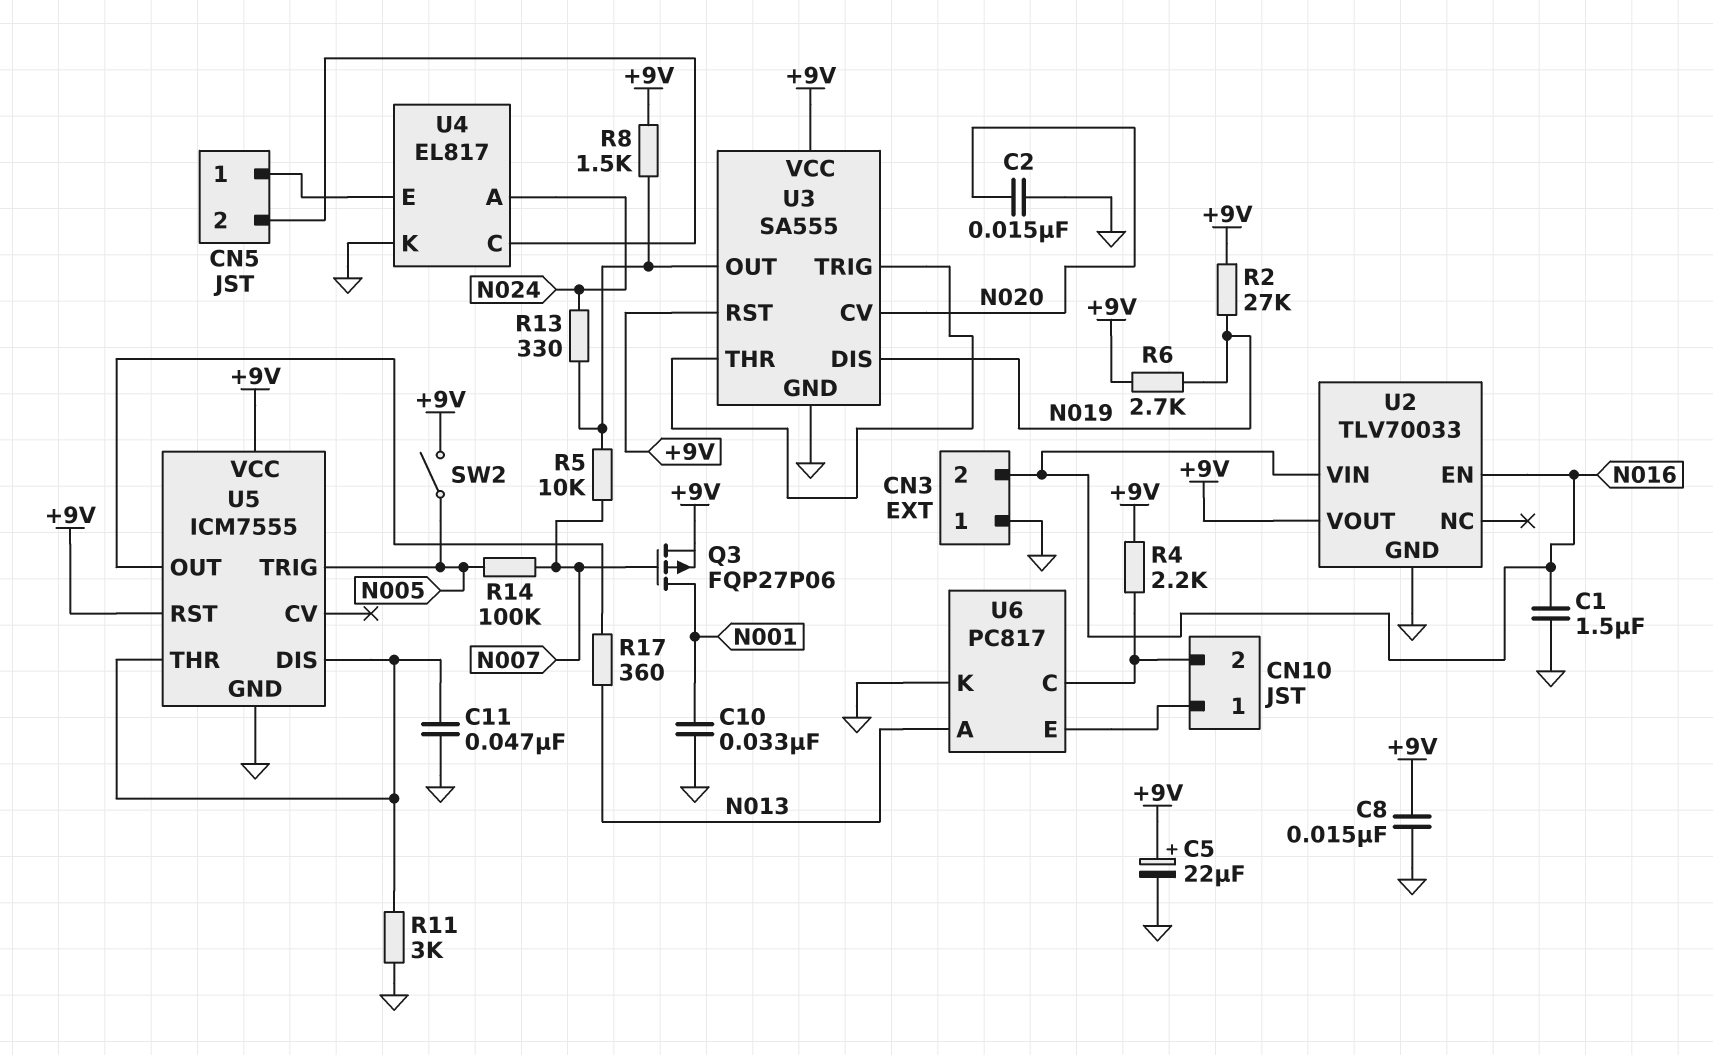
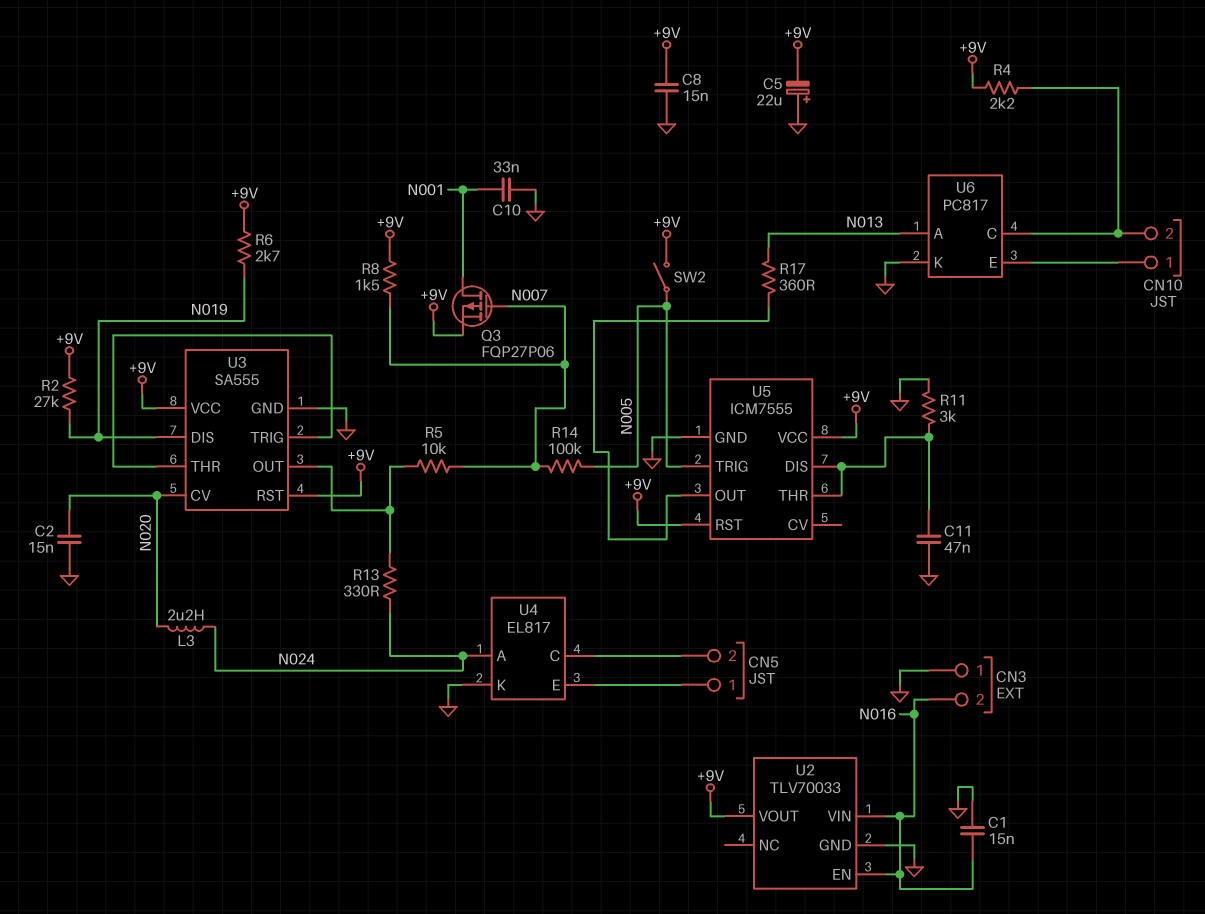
C1: 1.5uF (GND, N016) -> 15nF (GND, N016)
C5: 22uF (plus +9V, minus GND) -> 22uF (plus GND, minus +9V)
L3: none -> 2.2uH (N020, N024)
R8: 1.5k (+9V, U3/OUT) -> 1.5k (+9V, N007)

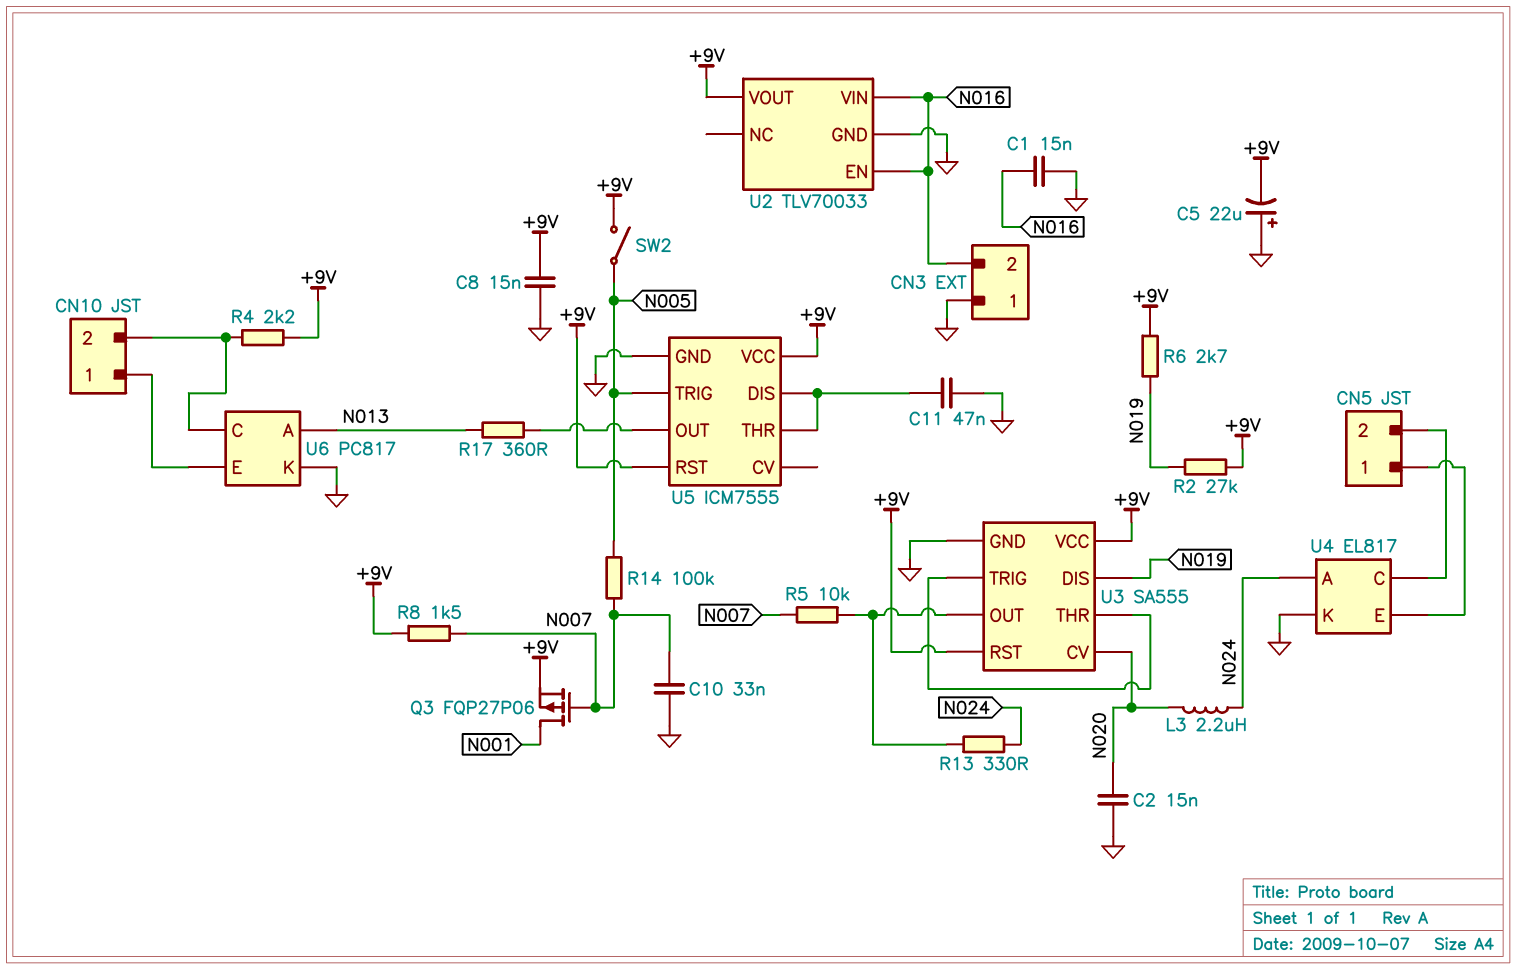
C10: 33nF (GND, N001) -> 33nF (GND, N007)
R11: 3k (GND, U5/DIS) -> none

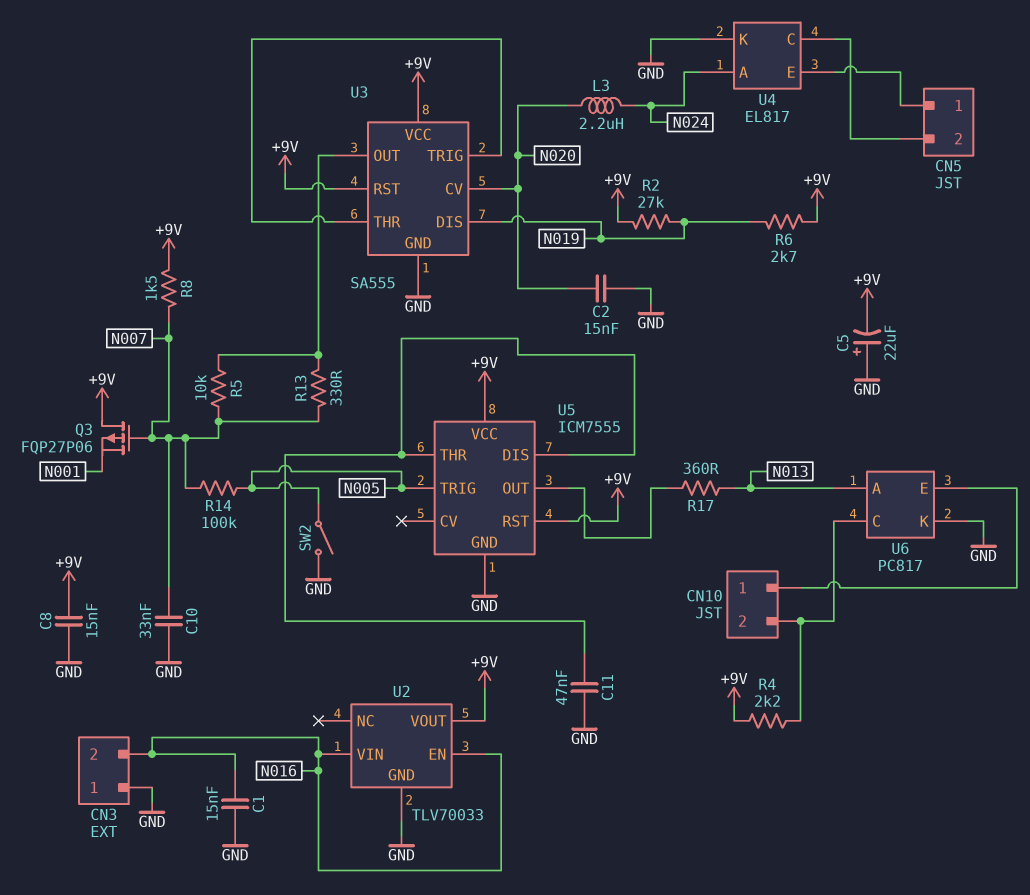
Q3: PMOS FQP27P06 (G N007, D N001, S +9V) -> PMOS FQP27P06 (G N007, D +9V, S N001)
R13: 330 (N024, U3/OUT) -> 330 (N007, U3/OUT)
SW2: switch (+9V, N005) -> switch (GND, N005)

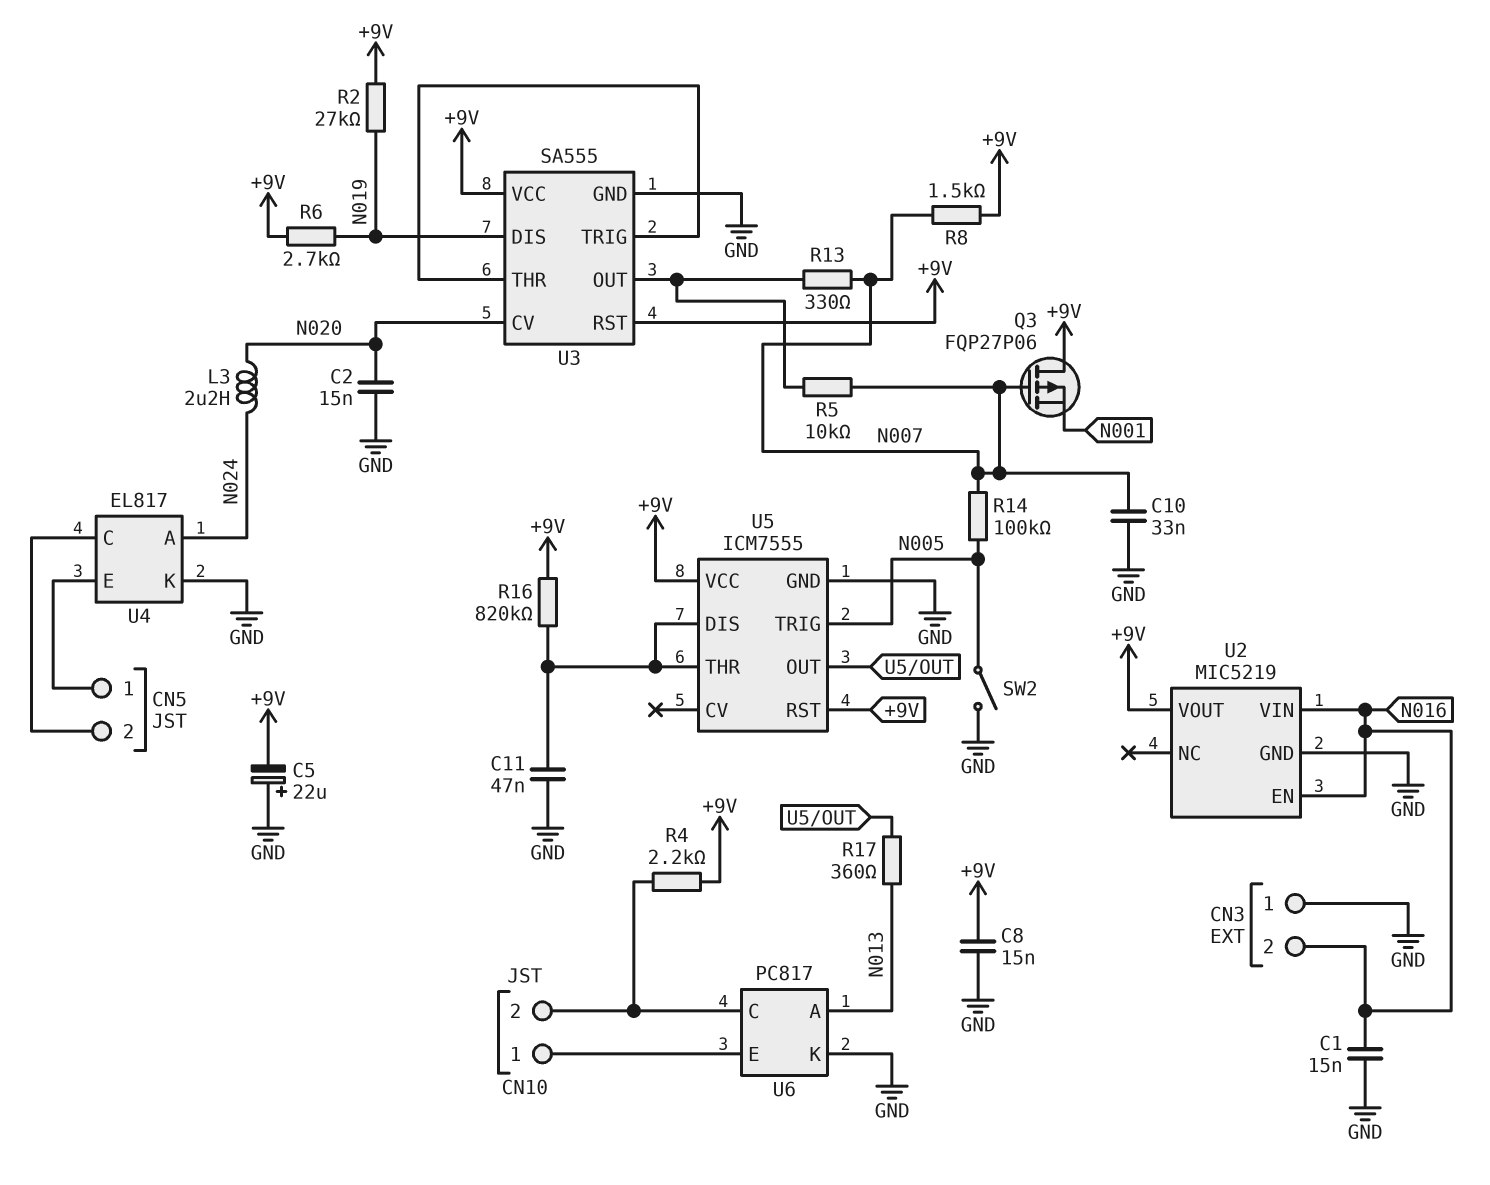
R16: none -> 820k (+9V, U5/DIS)
U2: TLV70033 -> MIC5219

